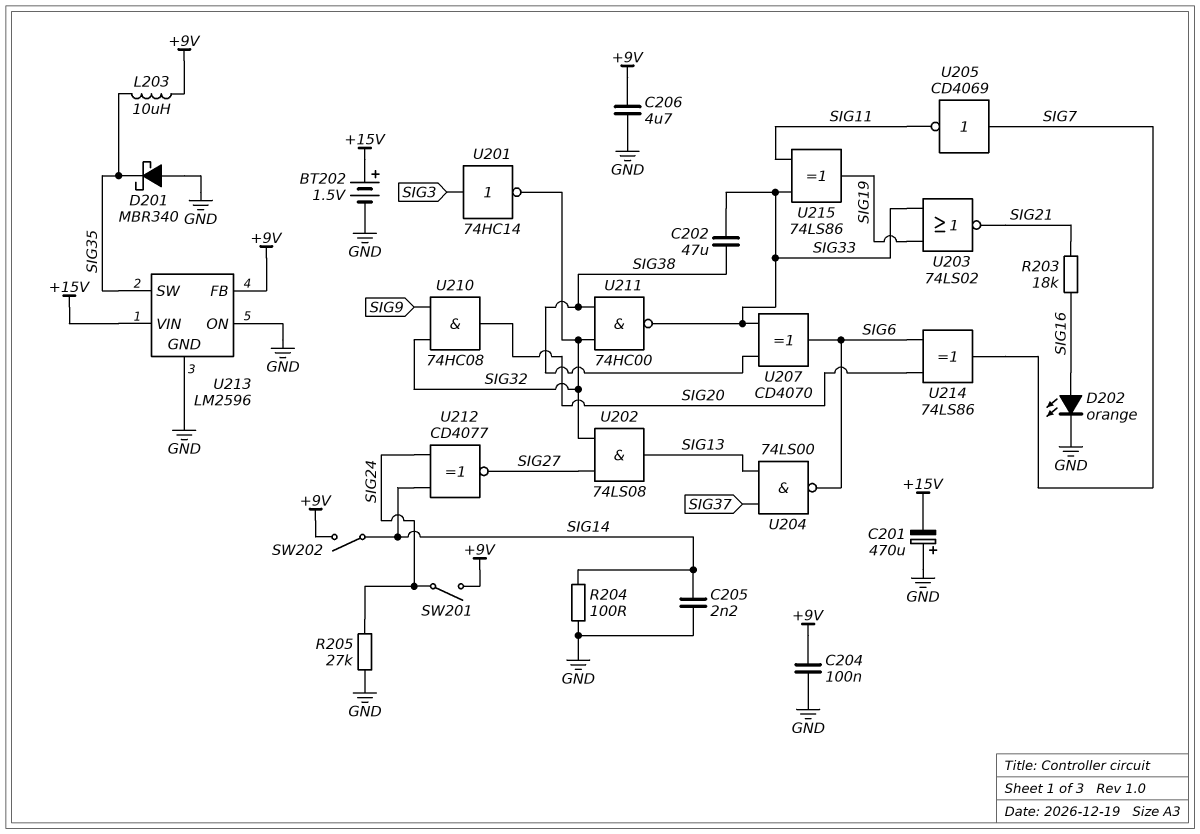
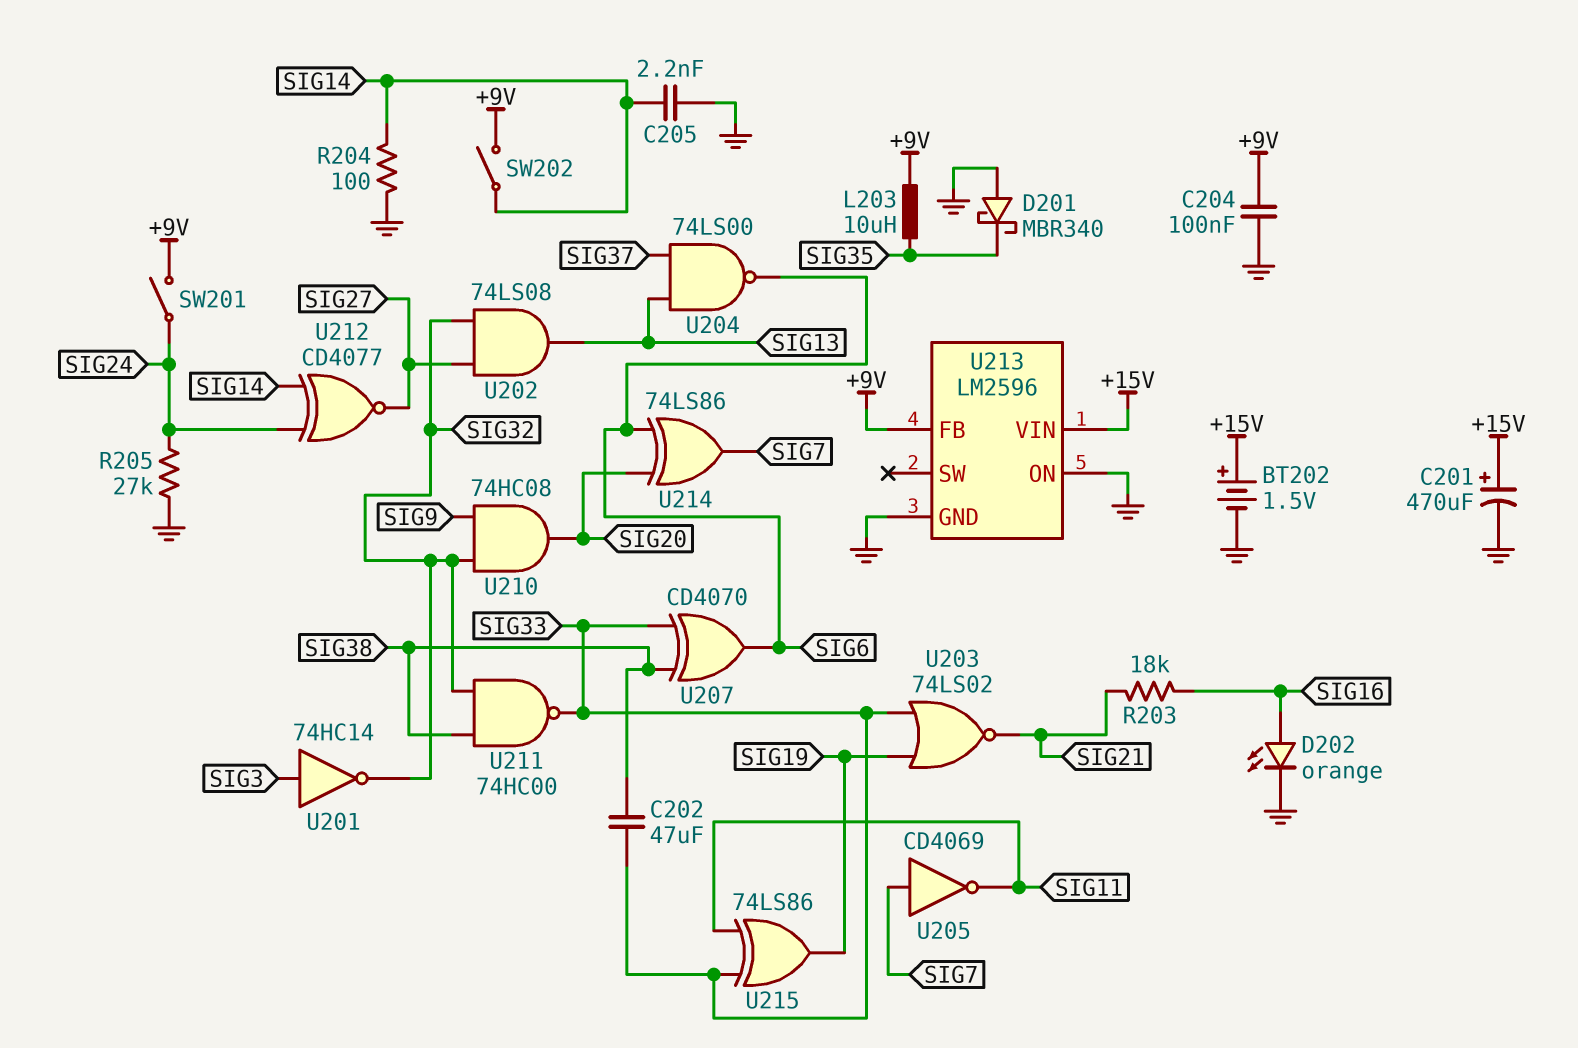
C201: 470uF (plus GND, minus +15V) -> 470uF (plus +15V, minus GND)
C206: 4.7uF (+9V, GND) -> none
U213 pin SW: SIG35 -> none

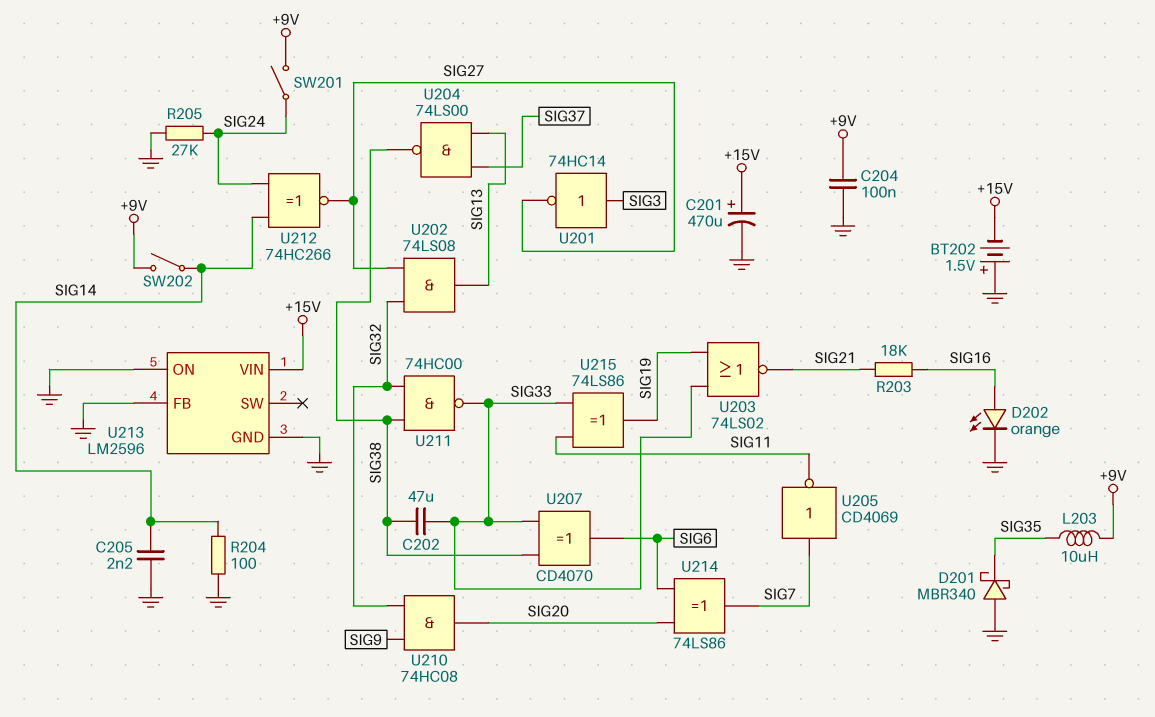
BT202: 1.5V (plus +15V, minus GND) -> 1.5V (plus GND, minus +15V)
U201: NOT 74HC14 (in SIG3, out SIG32) -> NOT 74HC14 (in SIG3, out SIG27)
U204: NAND 74LS00 (in SIG13, in SIG37, out SIG6) -> NAND 74LS00 (in SIG13, in SIG37, out SIG38)
U212: XNOR CD4077 (in SIG14, in SIG24, out SIG27) -> XNOR 74HC266 (in SIG14, in SIG24, out SIG27)
U213 pin FB: +9V -> GND

